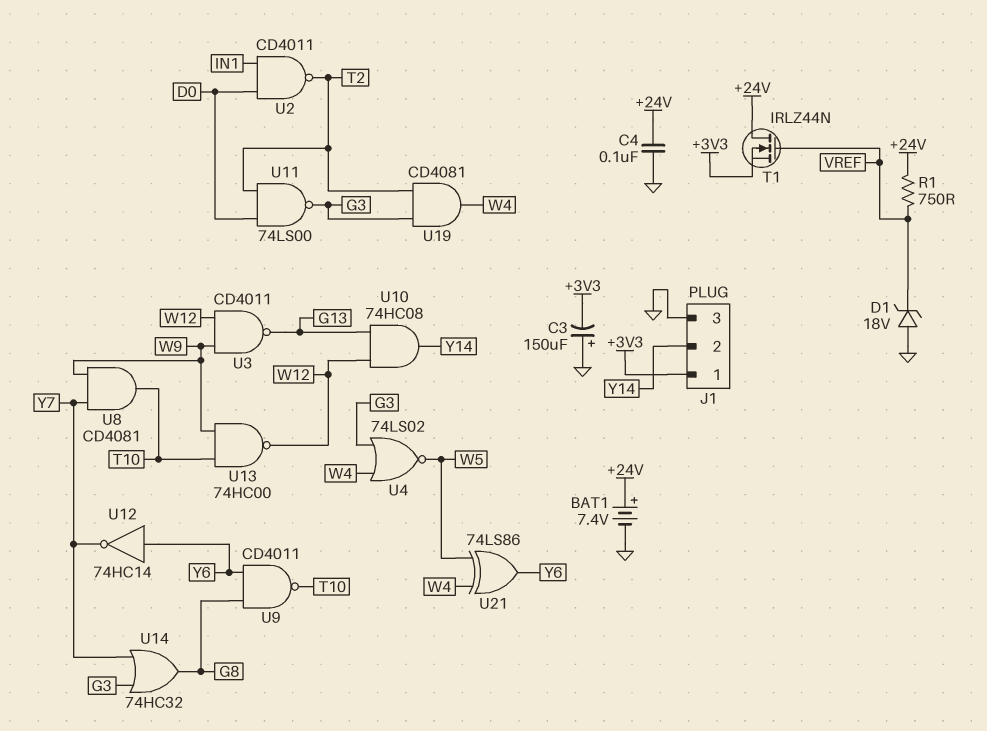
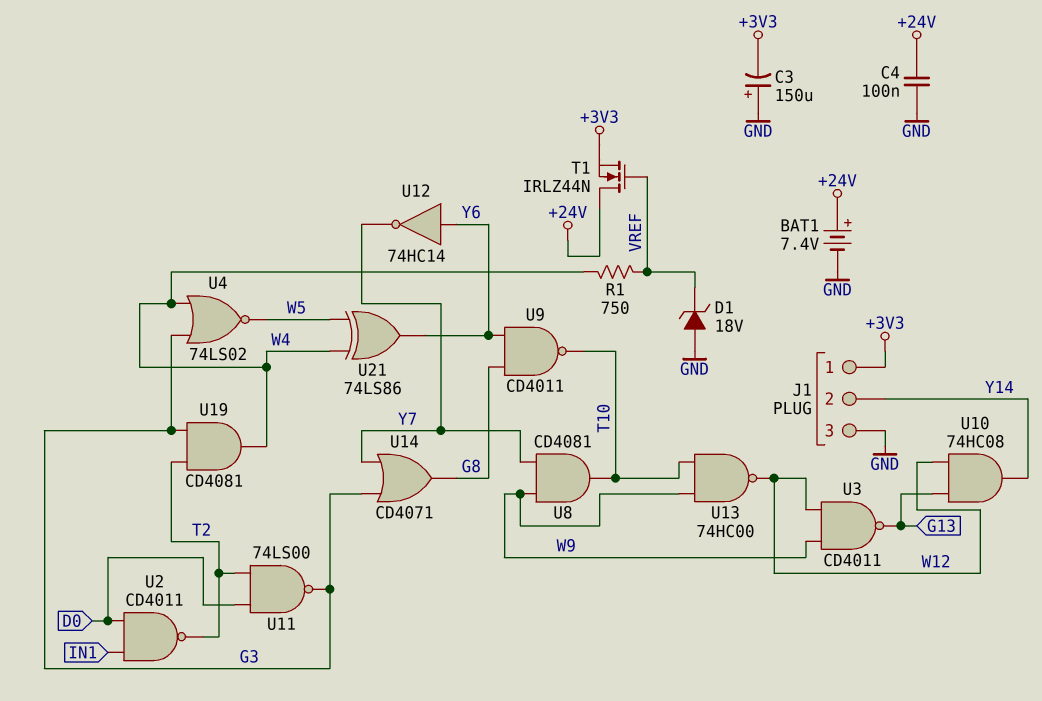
R1: 750 (+24V, VREF) -> 750 (VREF, W4)
U14: OR 74HC32 (in G3, in Y7, out G8) -> OR CD4071 (in G3, in Y7, out G8)

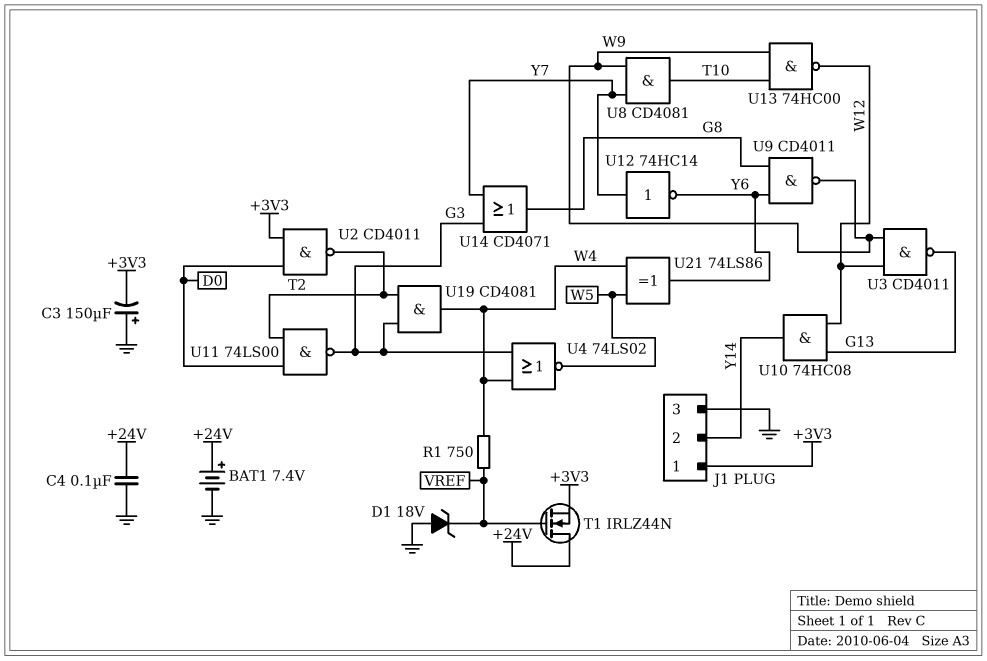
U2: NAND CD4011 (in D0, in IN1, out T2) -> NAND CD4011 (in +3V3, in D0, out T2)
U9: NAND CD4011 (in G8, in Y6, out T10) -> NAND CD4011 (in G8, in Y6, out W9)
U12: NOT 74HC14 (in Y6, out Y7) -> NOT 74HC14 (in Y7, out Y6)

